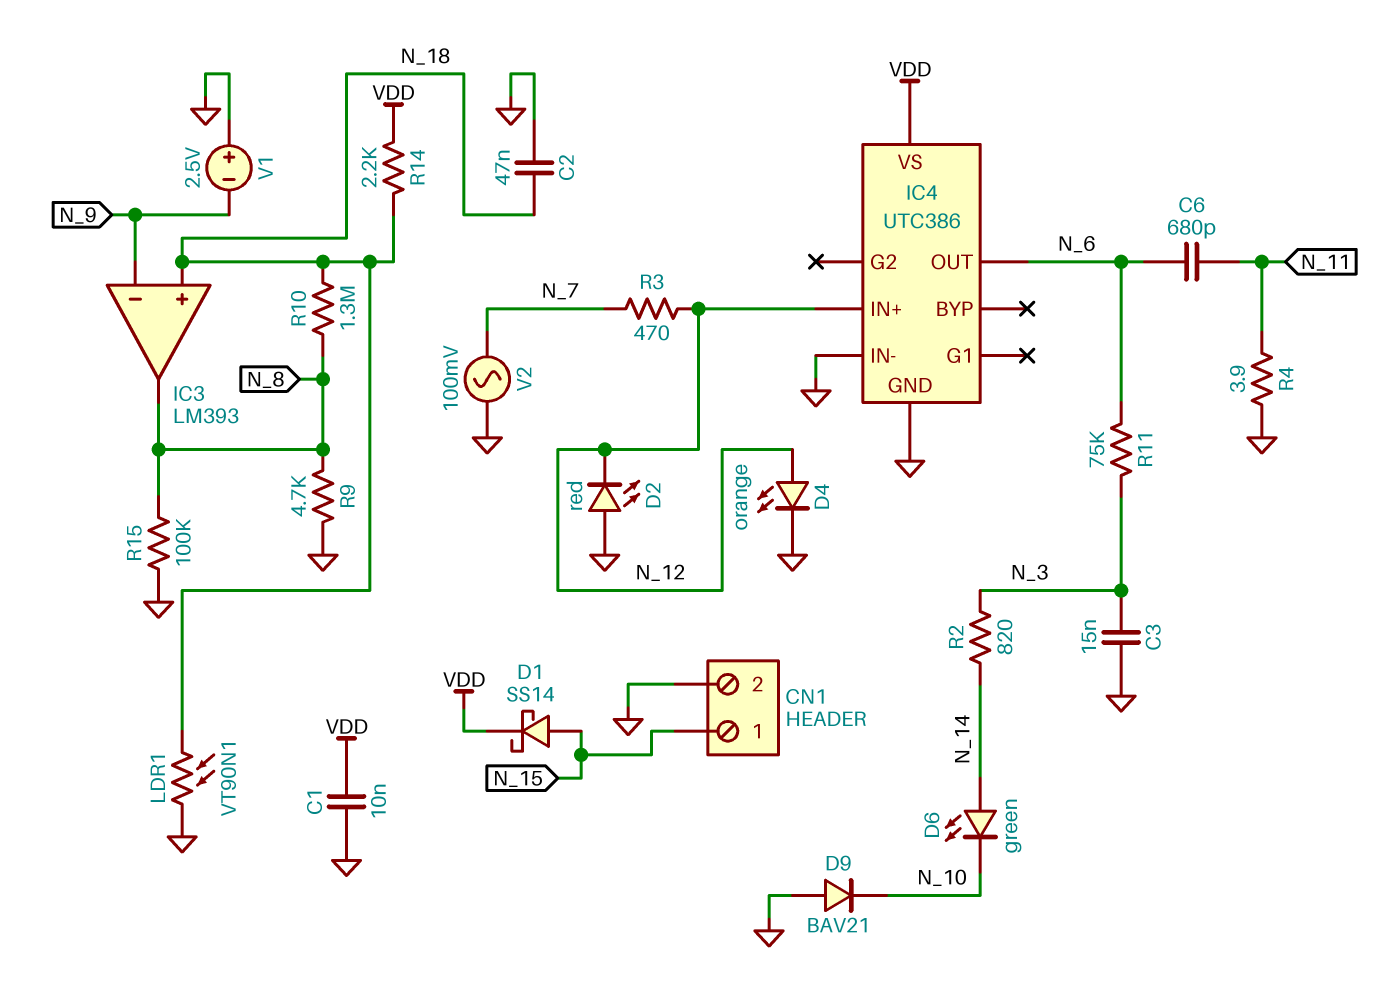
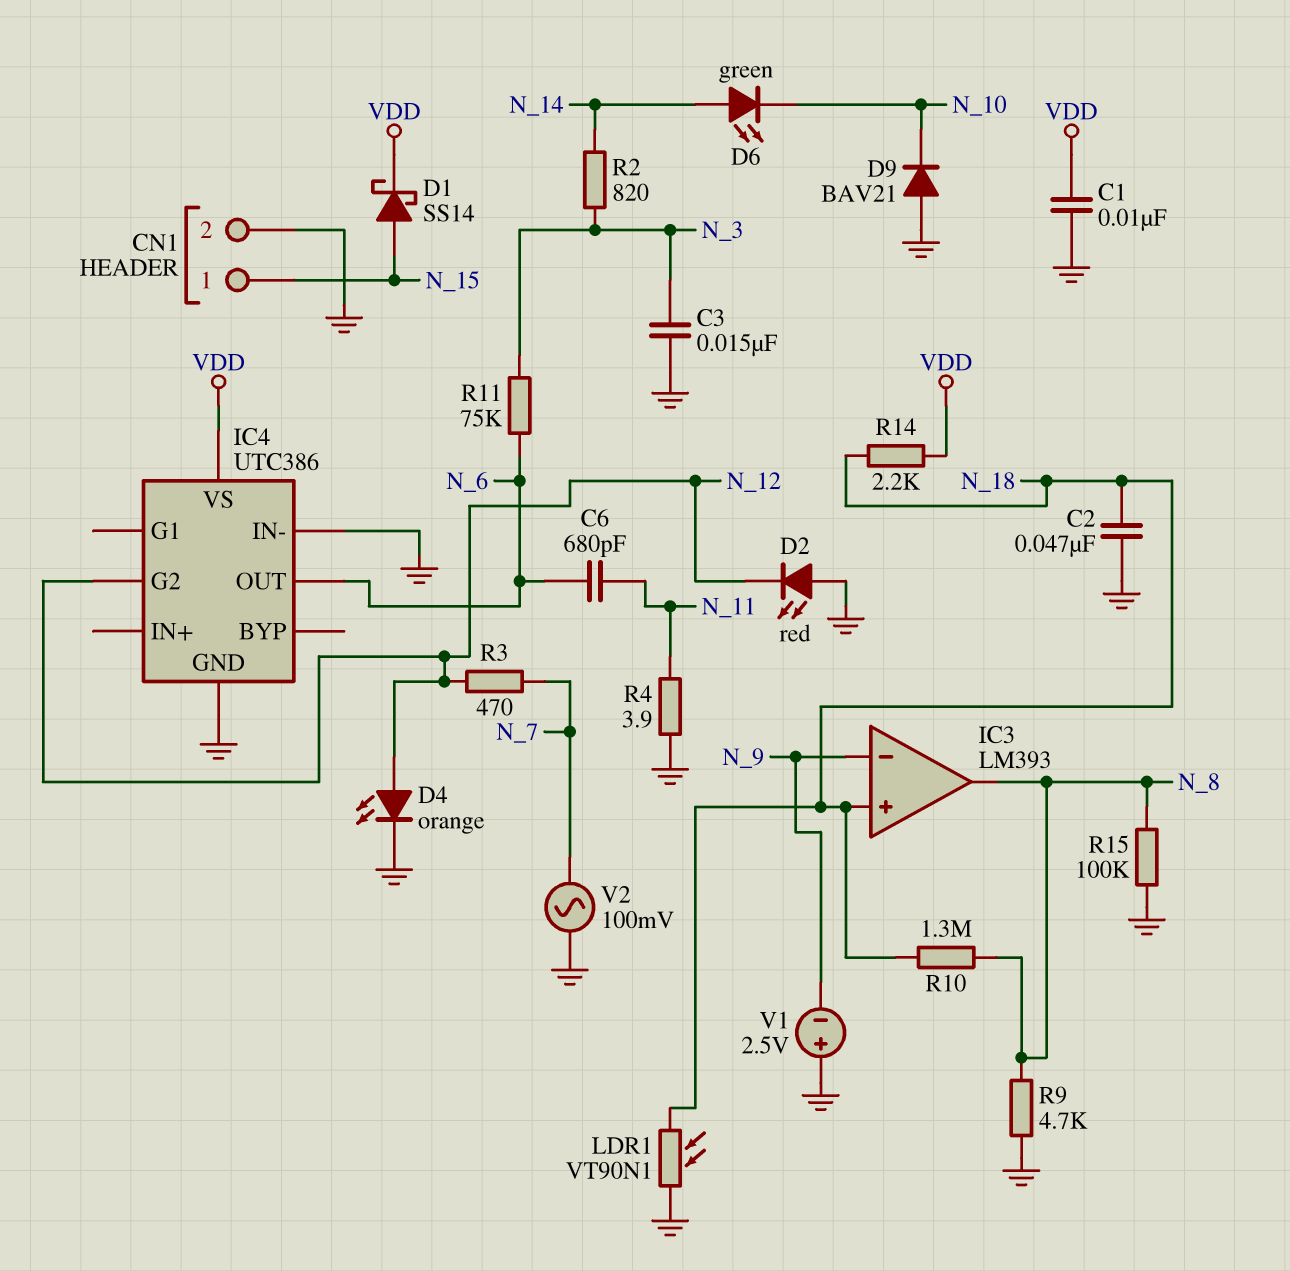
IC4 pin G2: none -> N_12
IC4 pin IN+: N_12 -> none

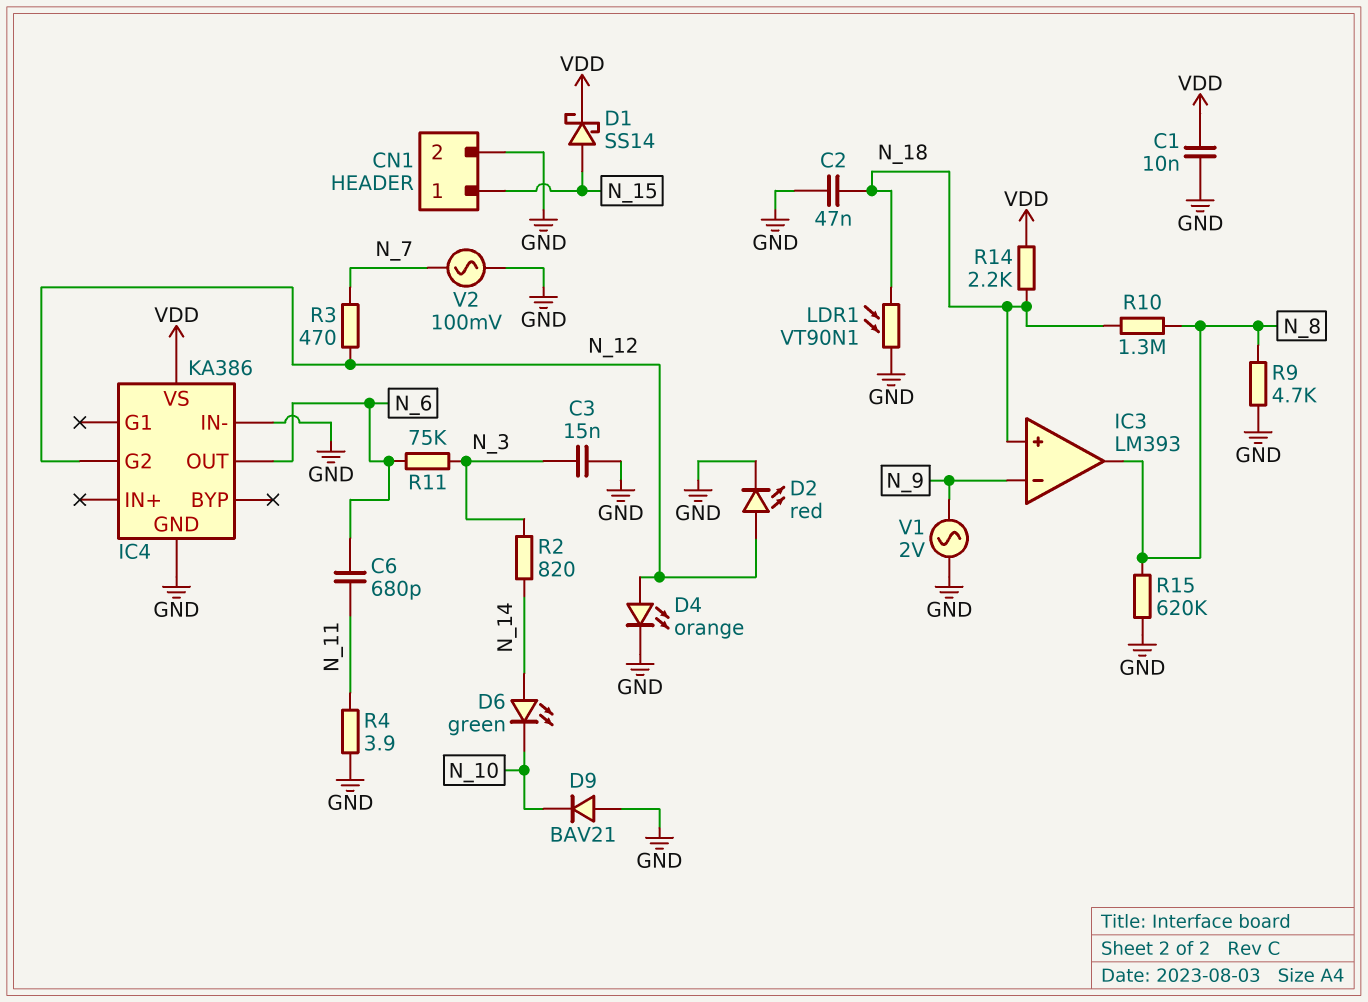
D2: LED red (A GND, K N_12) -> LED red (A N_12, K GND)
IC4: UTC386 -> KA386
R15: 100k (GND, N_8) -> 620k (GND, N_8)
V1: 2.5V (plus GND, minus N_9) -> AC 2V (GND, N_9)

